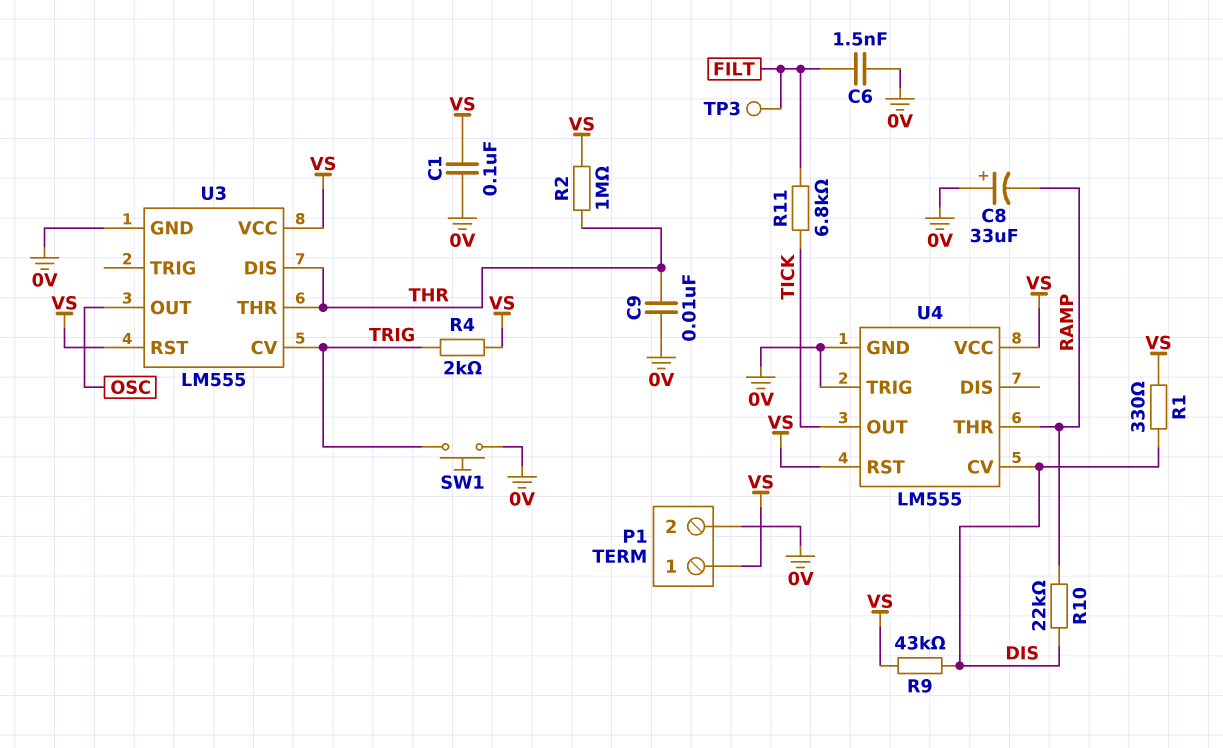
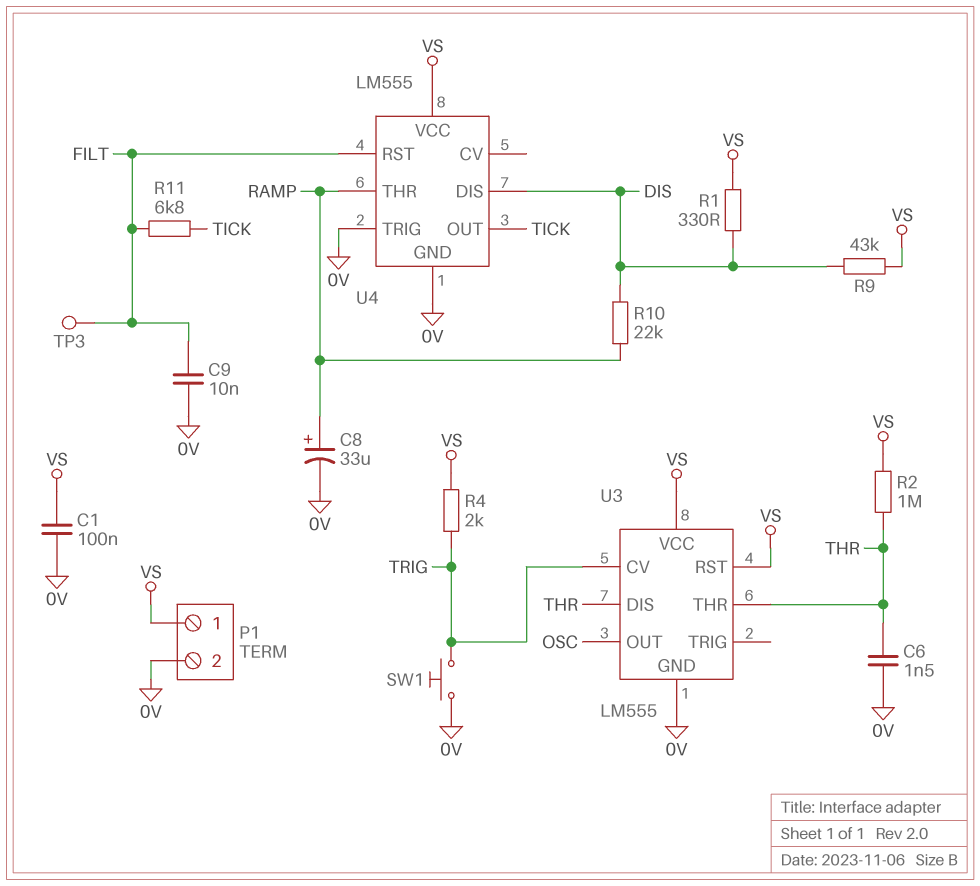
C6: 1.5nF (0V, FILT) -> 1.5nF (0V, THR)
C8: 33uF (plus 0V, minus RAMP) -> 33uF (plus RAMP, minus 0V)
C9: 10nF (0V, THR) -> 10nF (0V, FILT)
U4 pin CV: DIS -> none
U4 pin DIS: none -> DIS
U4 pin RST: VS -> FILT

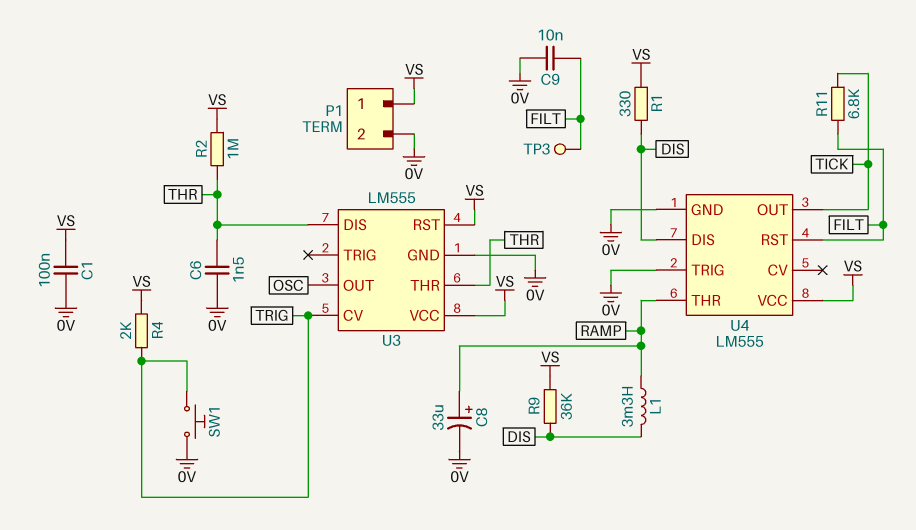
L1: none -> 3.3mH (DIS, RAMP)
R9: 43k (DIS, VS) -> 36k (DIS, VS)
R10: 22k (DIS, RAMP) -> none

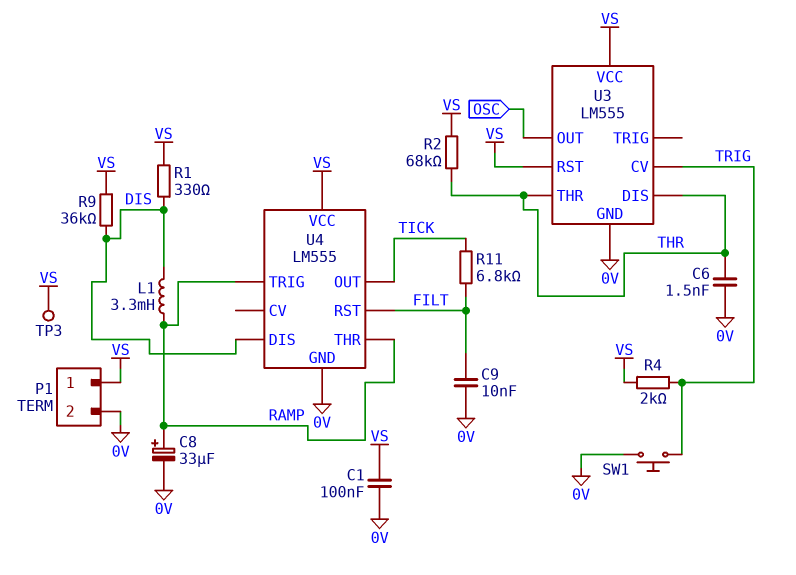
R2: 1M (THR, VS) -> 68k (THR, VS)
TP3: test point (FILT) -> test point (VS)
U4 pin TRIG: 0V -> RAMP

